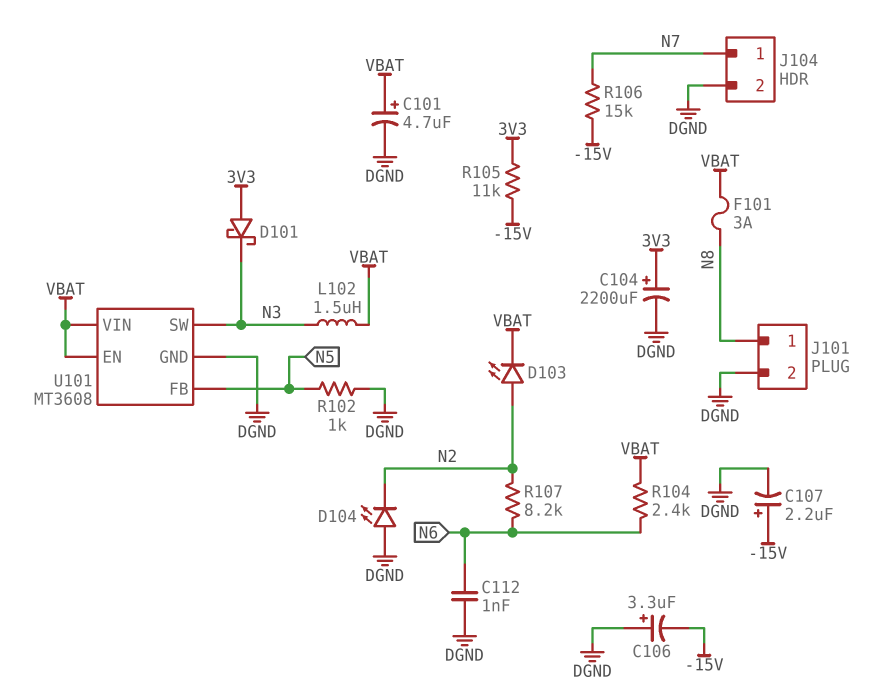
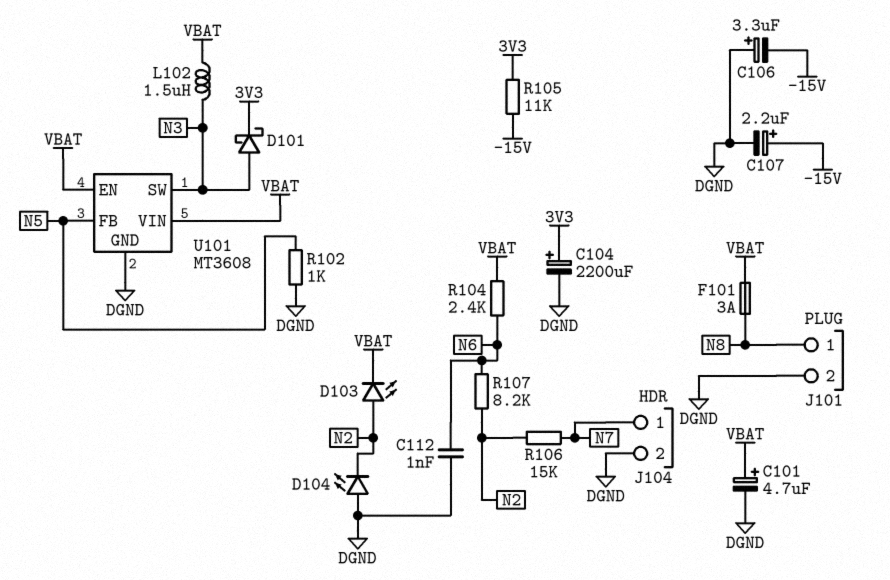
D101: schottky (A 3V3, K N3) -> schottky (A N3, K 3V3)
R106: 15k (-15V, N7) -> 15k (N2, N7)

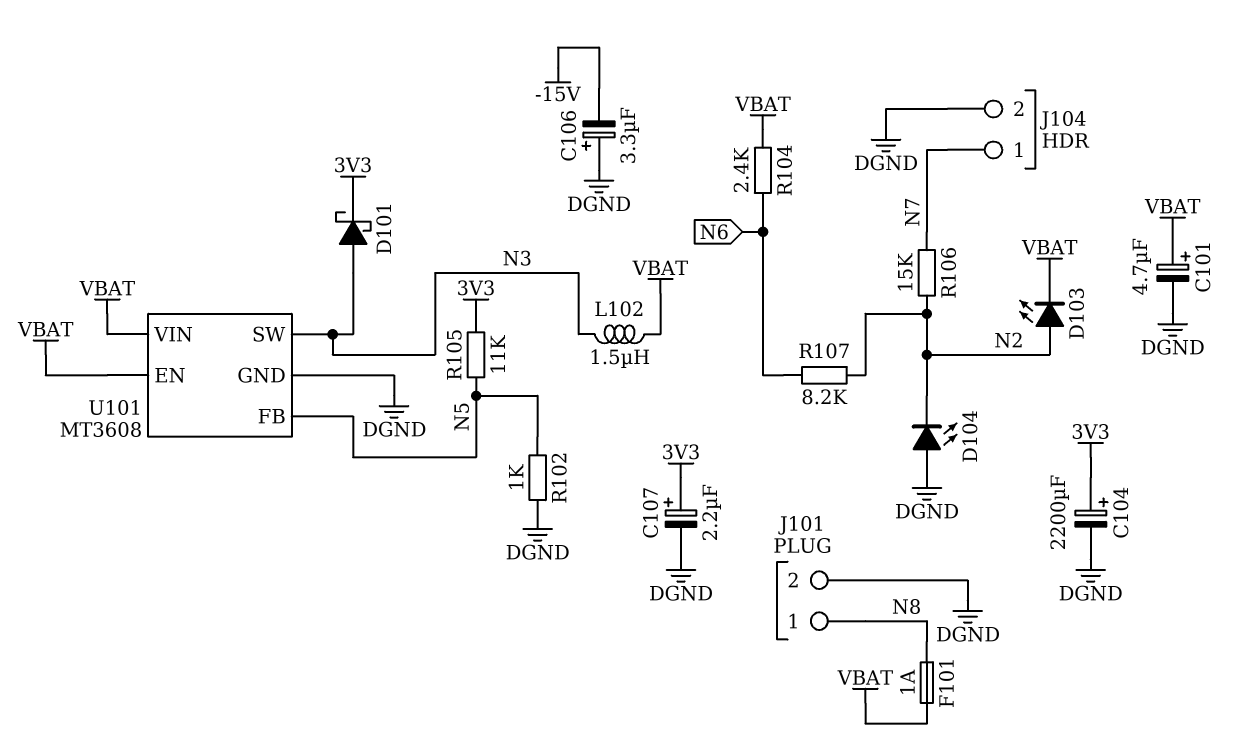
C107: 2.2uF (plus -15V, minus DGND) -> 2.2uF (plus 3V3, minus DGND)
C112: 1nF (DGND, N6) -> none
F101: 3A (N8, VBAT) -> 1A (N8, VBAT)
R105: 11k (-15V, 3V3) -> 11k (3V3, N5)

